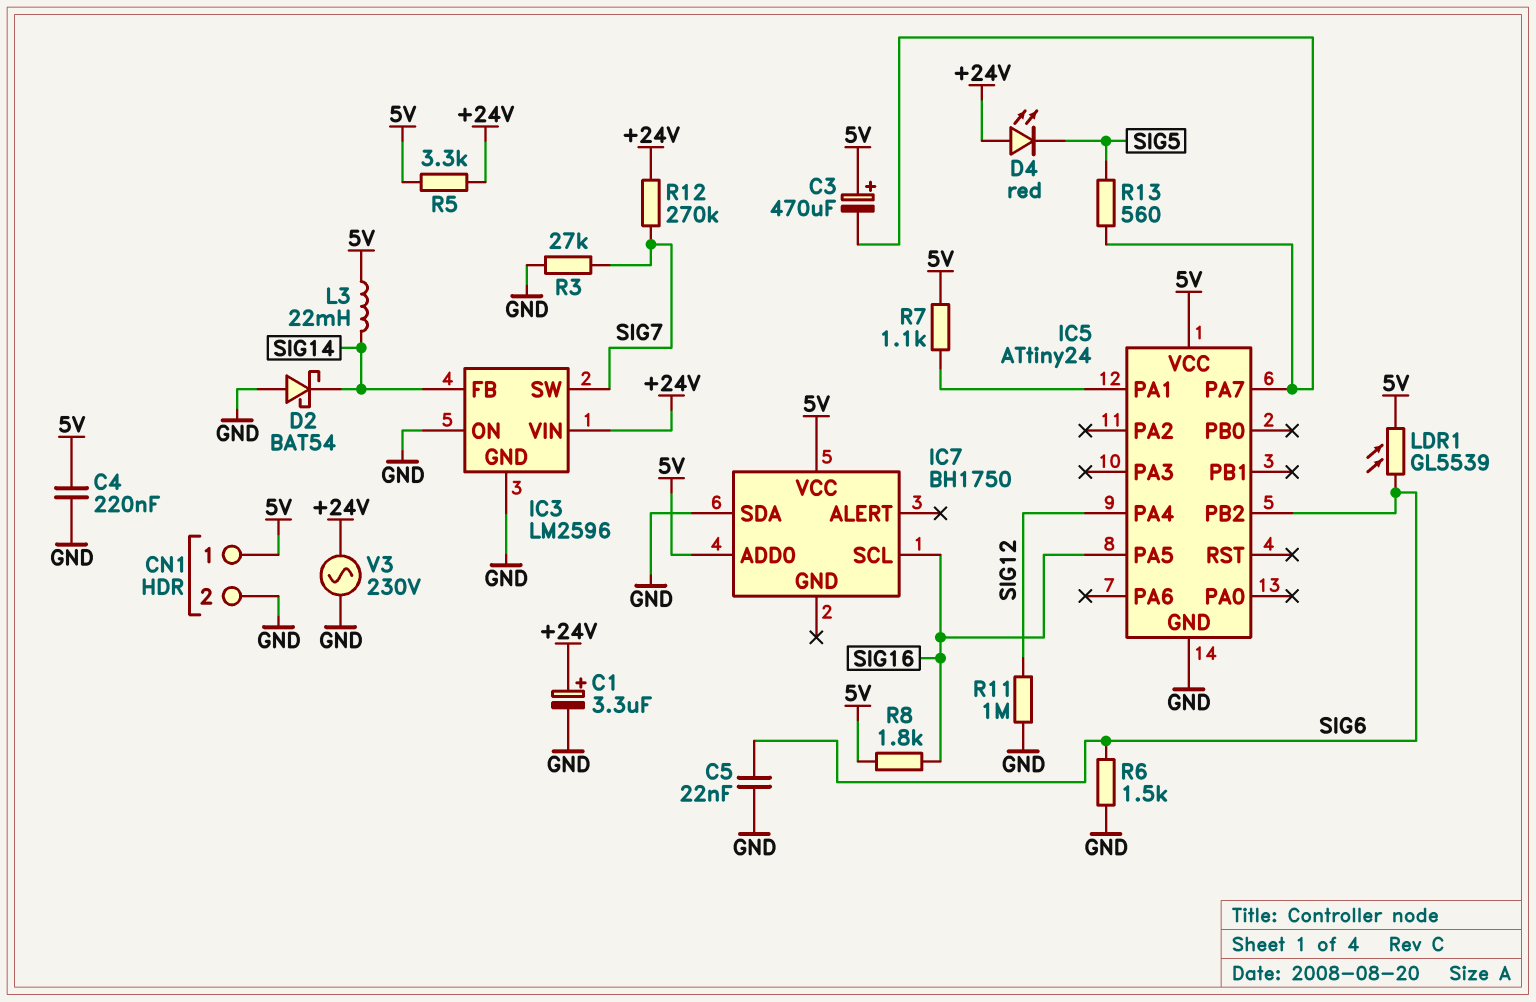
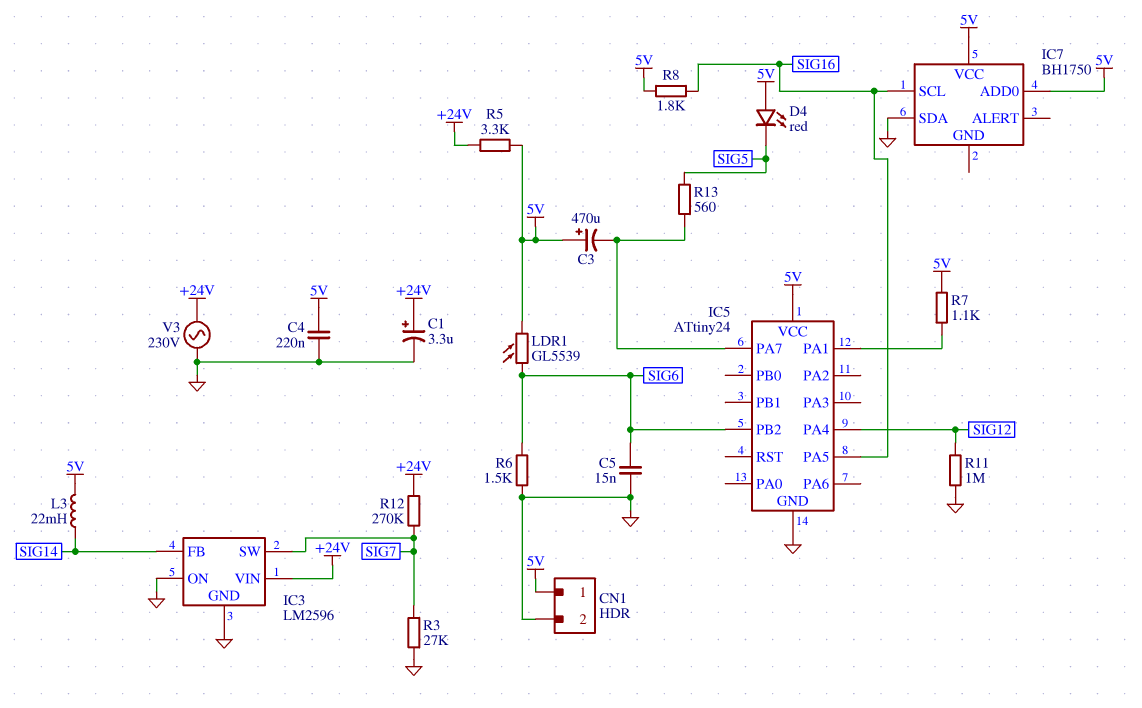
C5: 22nF (GND, SIG6) -> 15nF (GND, SIG6)
D2: schottky BAT54 (A GND, K SIG14) -> none
D4: LED red (A +24V, K SIG5) -> LED red (A 5V, K SIG5)

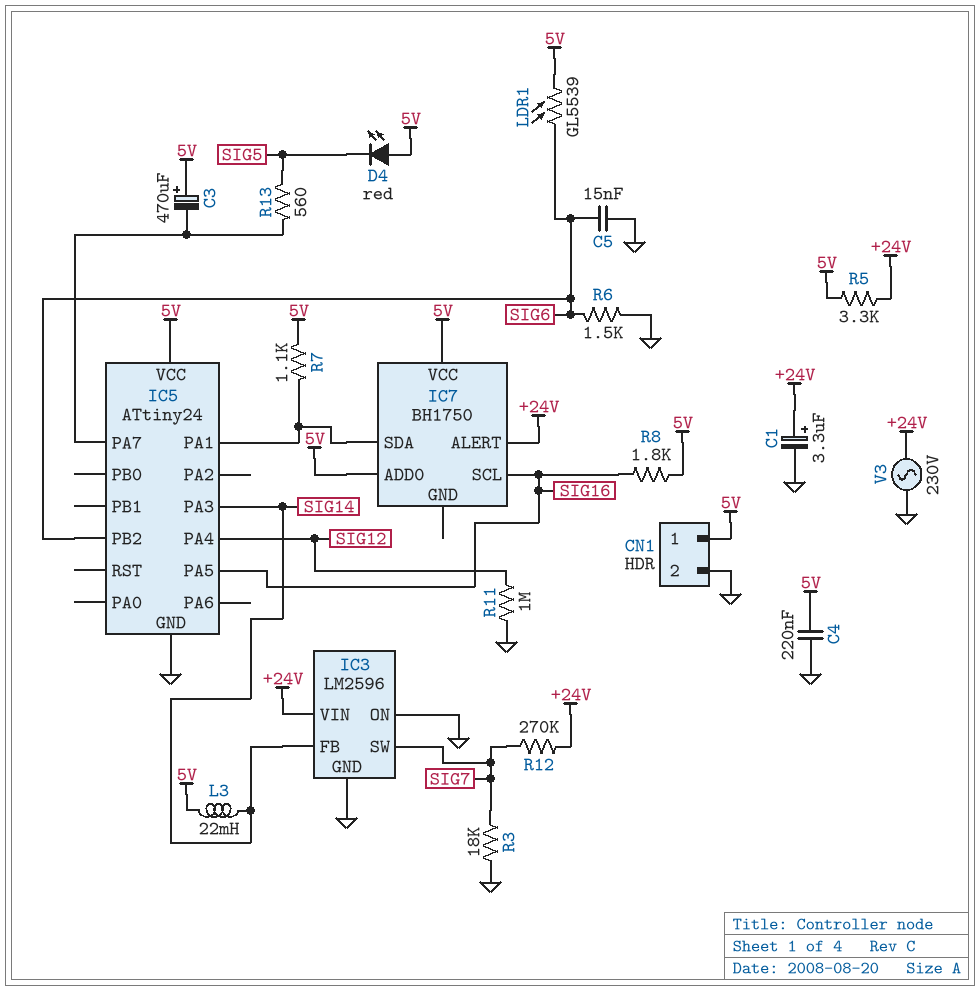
IC5 pin PA3: none -> SIG14
IC7 pin ALERT: none -> +24V
IC7 pin SDA: GND -> IC5/PA1
R3: 27k (GND, SIG7) -> 18k (GND, SIG7)

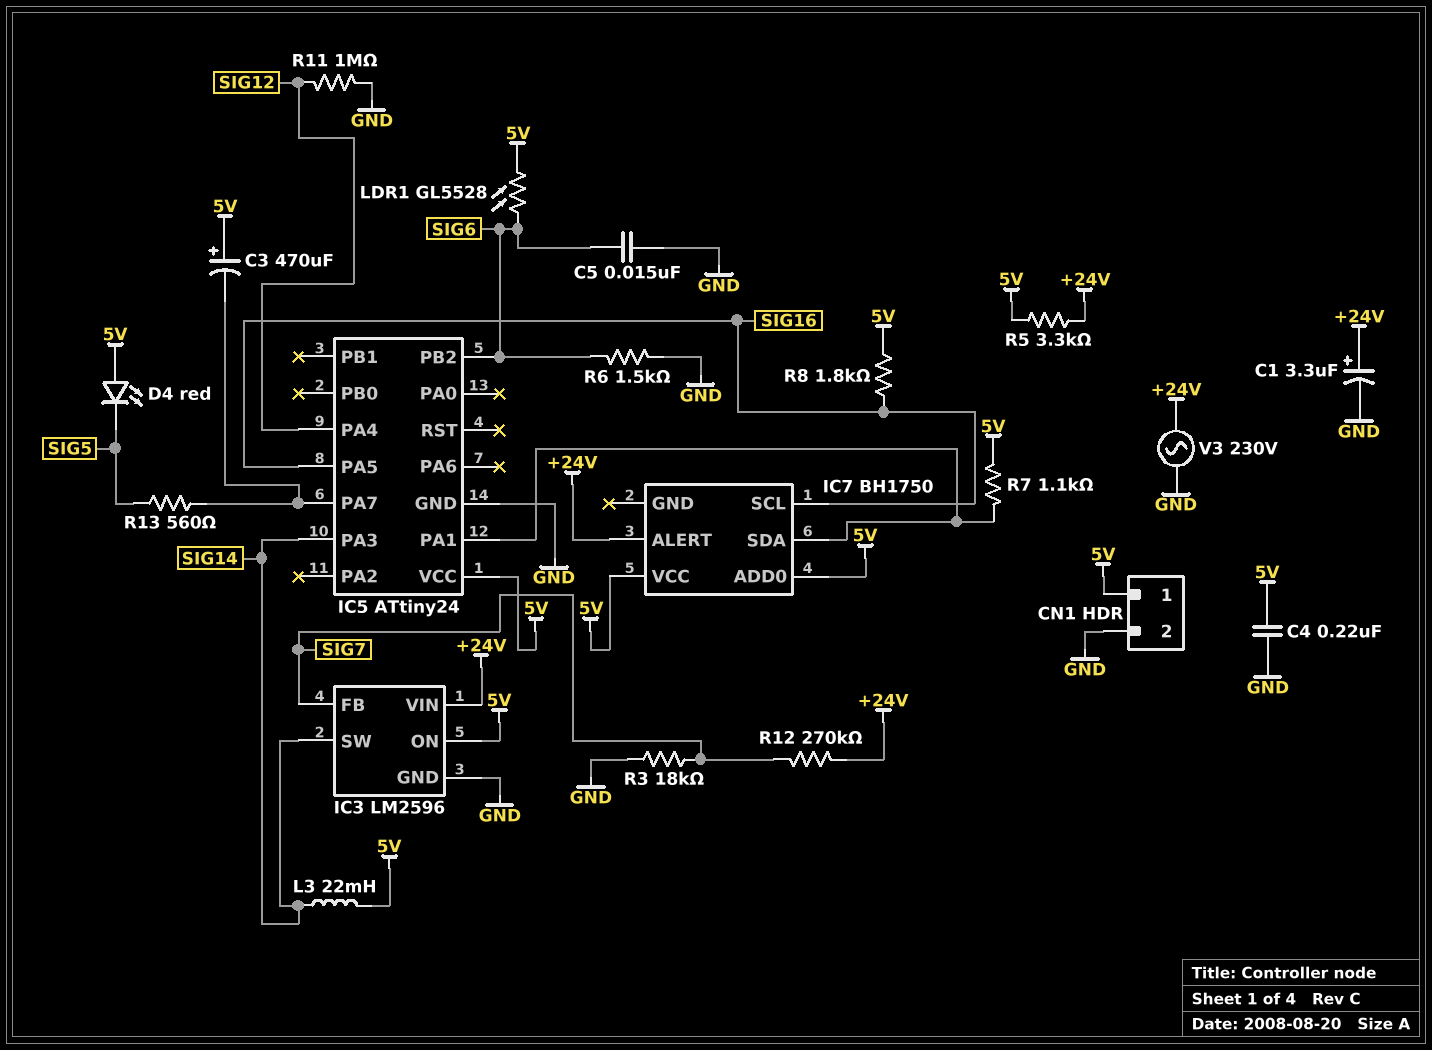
IC3 pin FB: SIG14 -> SIG7
IC3 pin ON: GND -> 5V
IC3 pin SW: SIG7 -> SIG14
LDR1: GL5539 (5V, SIG6) -> GL5528 (5V, SIG6)

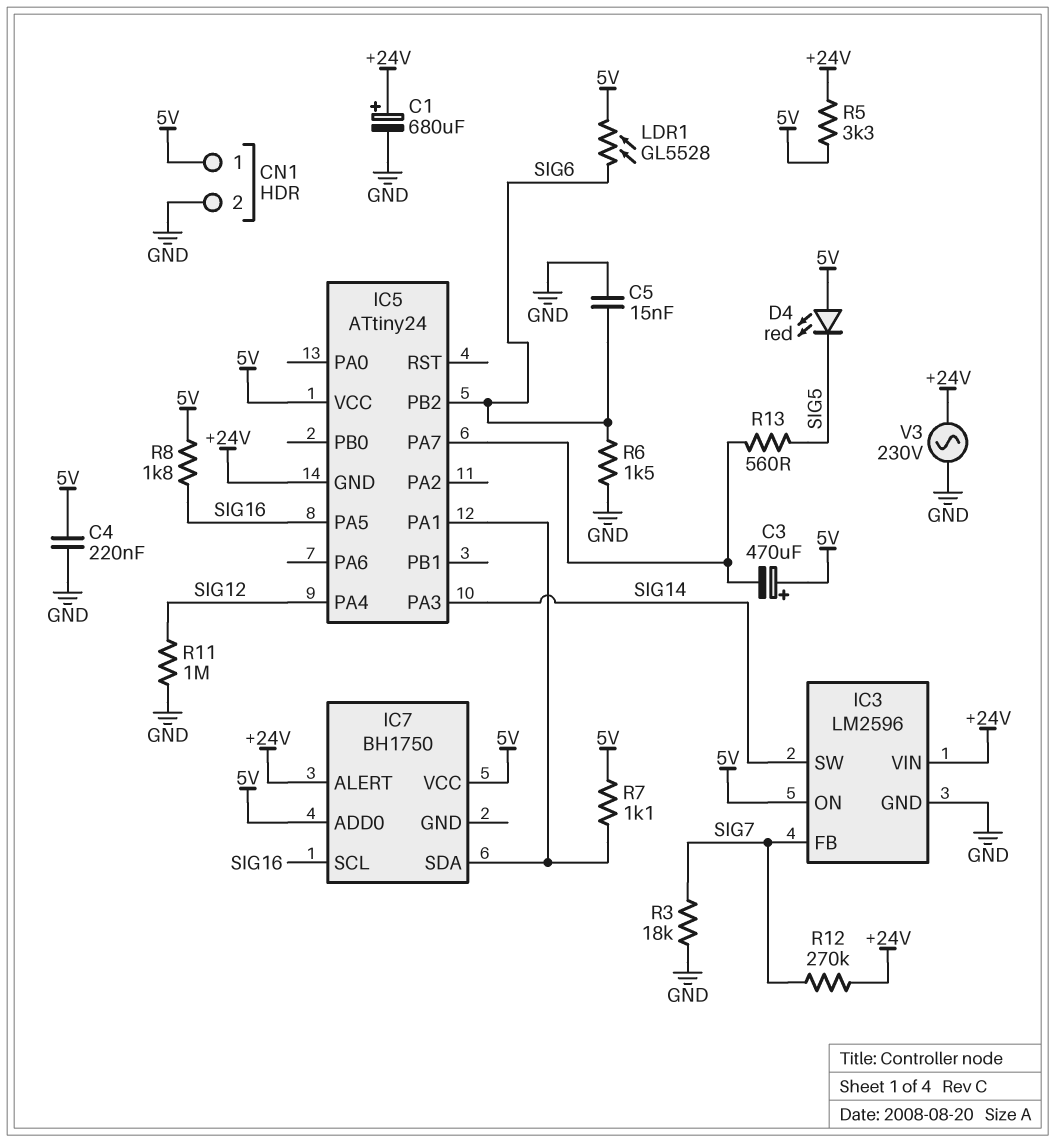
C1: 3.3uF (plus +24V, minus GND) -> 680uF (plus +24V, minus GND)
IC5 pin GND: GND -> +24V
L3: 22mH (5V, SIG14) -> none

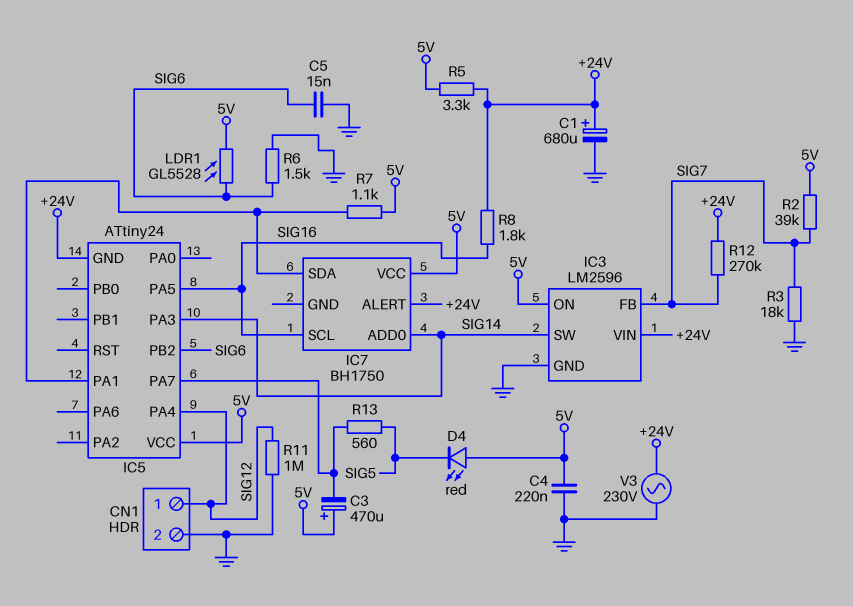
CN1 pin 1: 5V -> SIG12
IC7 pin ADD0: 5V -> SIG14
R2: none -> 39k (5V, SIG7)
R8: 1.8k (5V, SIG16) -> 1.8k (+24V, SIG16)

